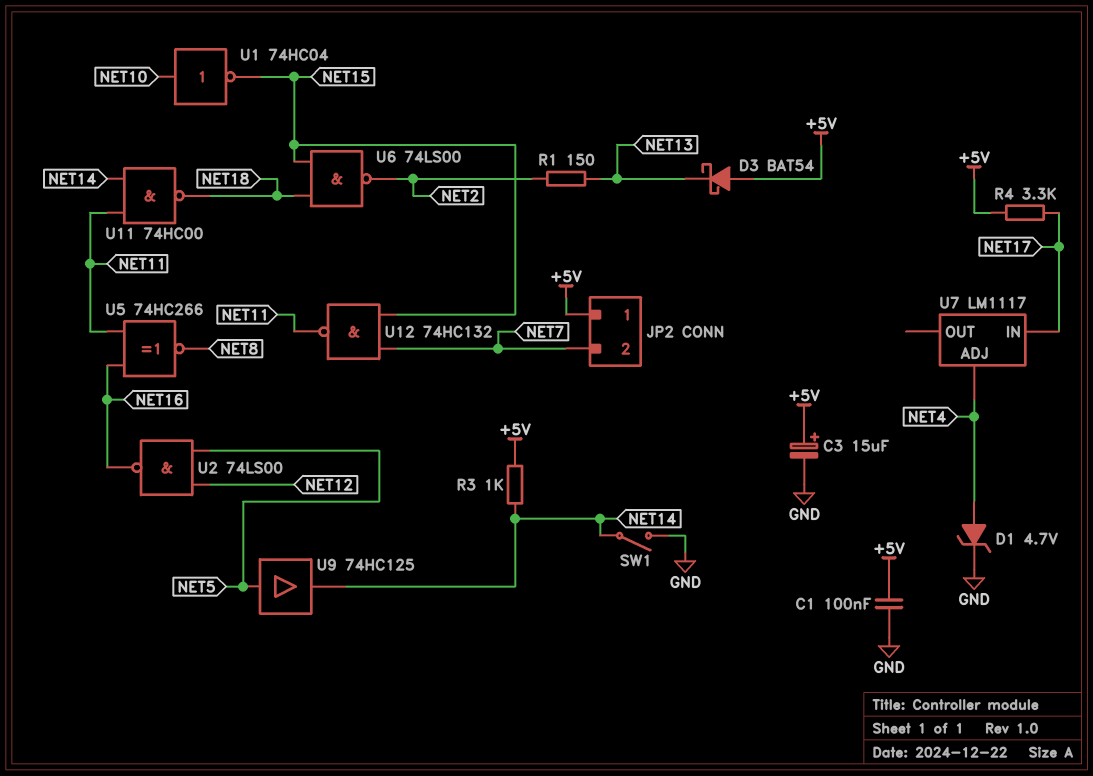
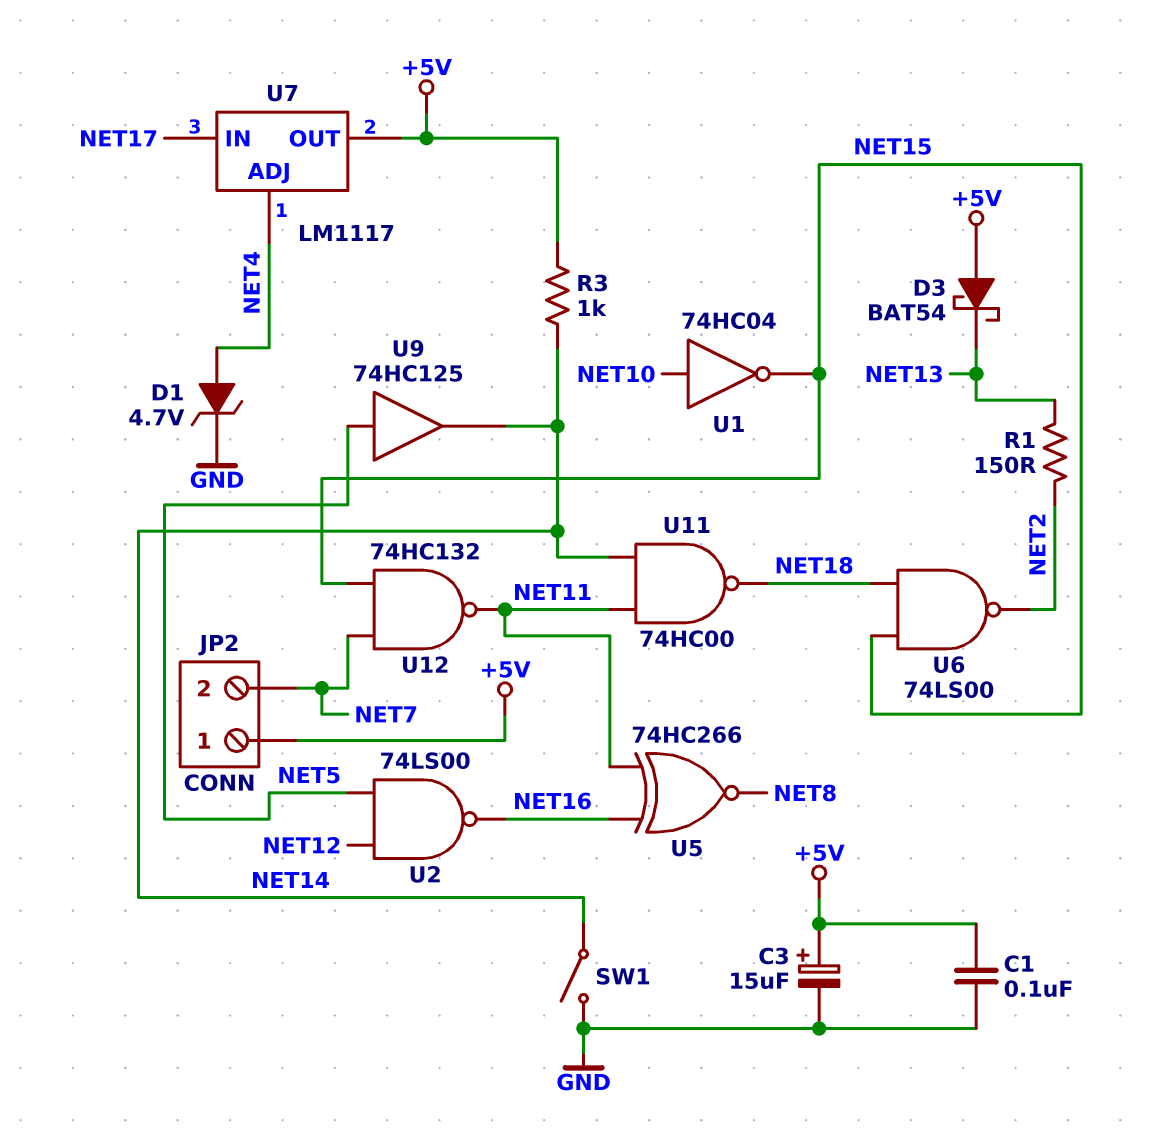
R4: 3.3k (+5V, NET17) -> none
U7 pin OUT: none -> +5V

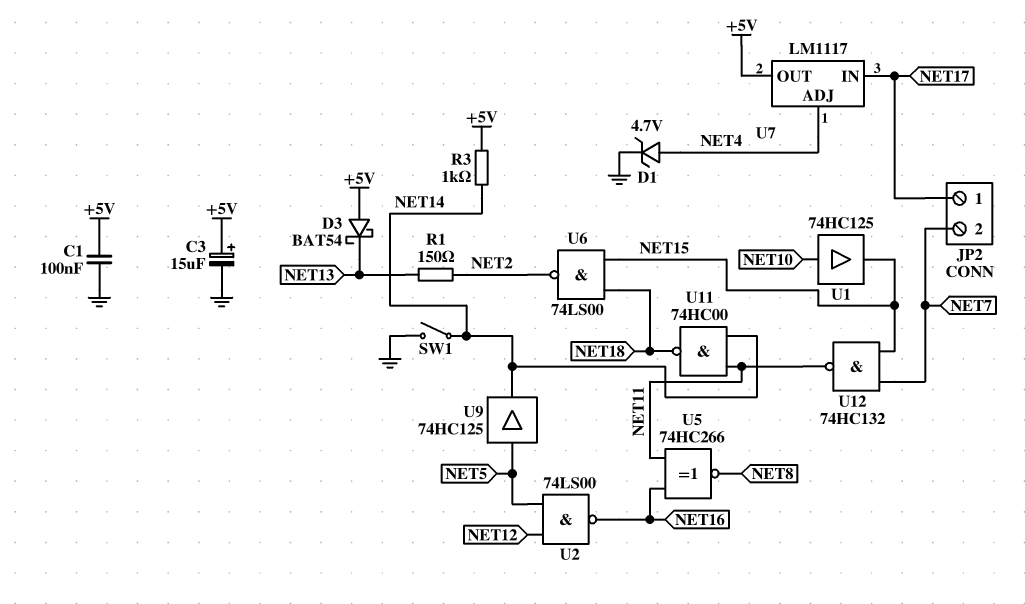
JP2 pin 1: +5V -> NET17
U1: NOT 74HC04 (in NET10, out NET15) -> buffer 74HC125 (in NET10, out NET15)

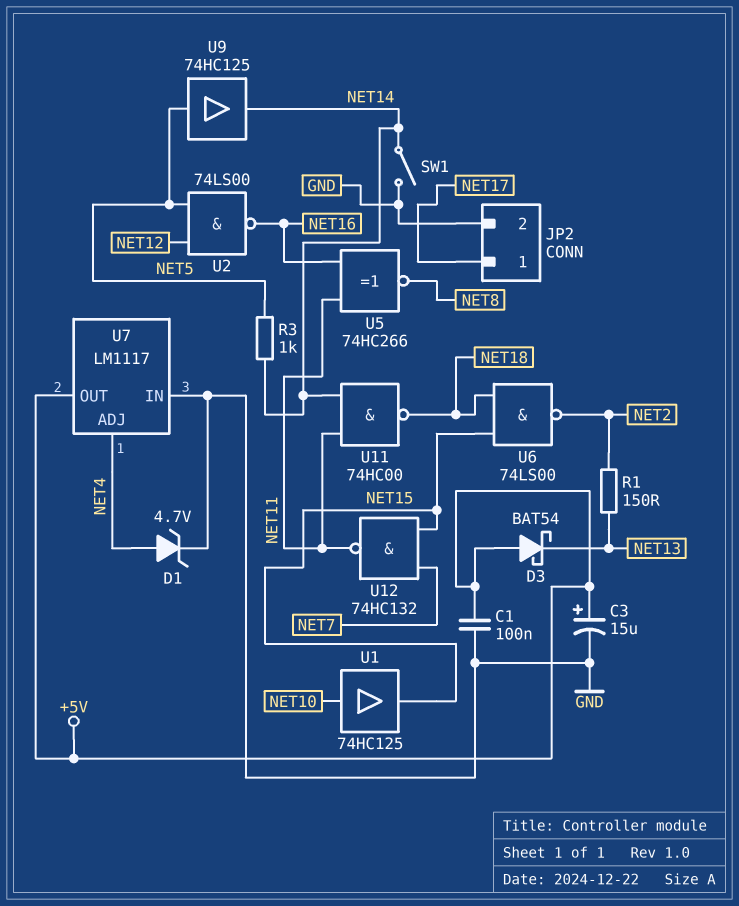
JP2 pin 2: NET7 -> GND
R3: 1k (+5V, NET14) -> 1k (NET5, NET14)
U7 pin IN: NET17 -> GND

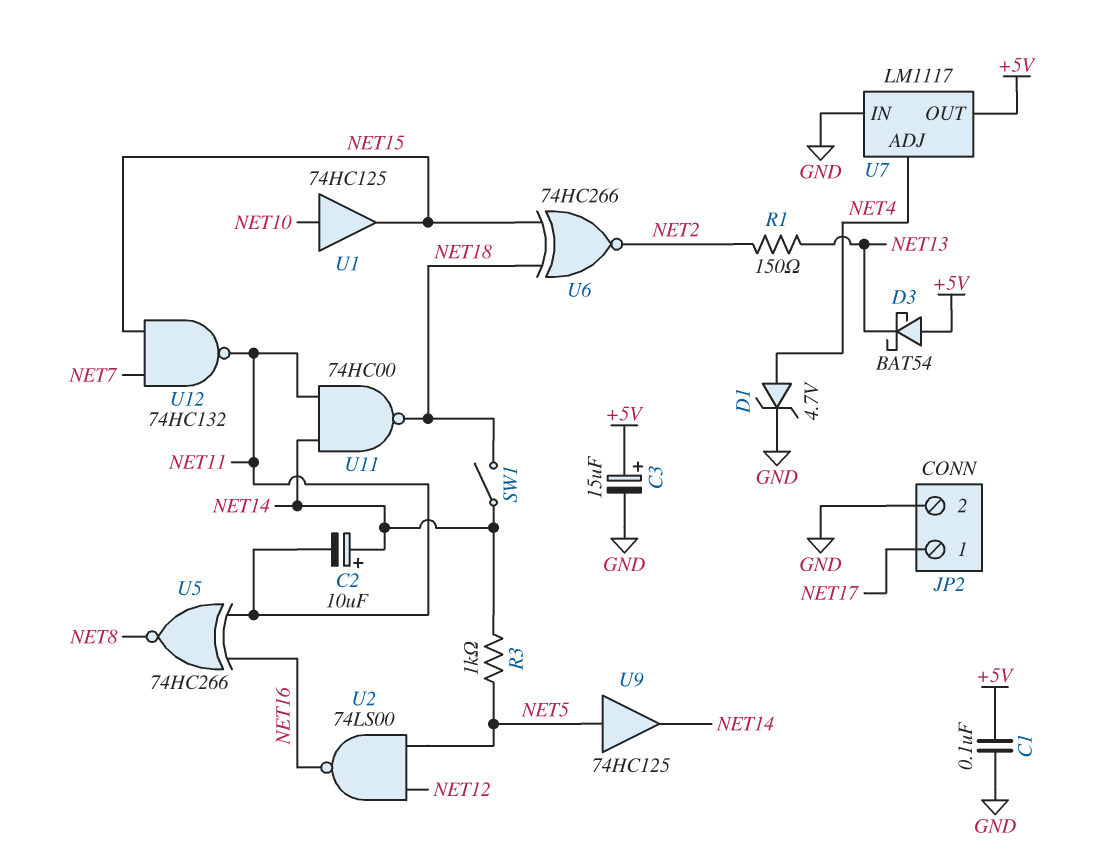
C2: none -> 10uF (plus NET14, minus NET11)
SW1: switch (GND, NET14) -> switch (NET14, NET18)
U6: NAND 74LS00 (in NET15, in NET18, out NET2) -> XNOR 74HC266 (in NET15, in NET18, out NET2)

